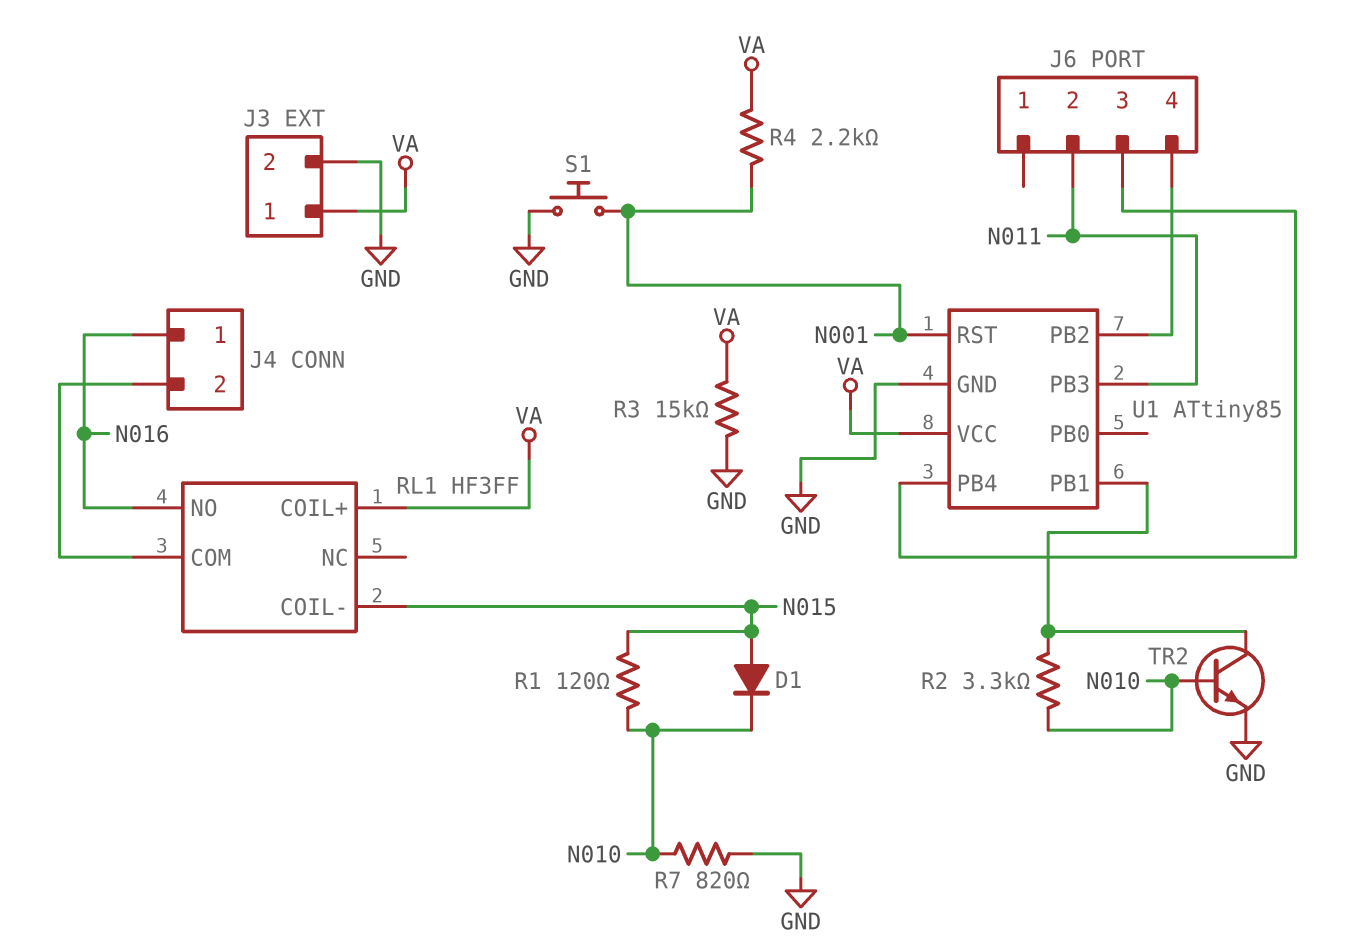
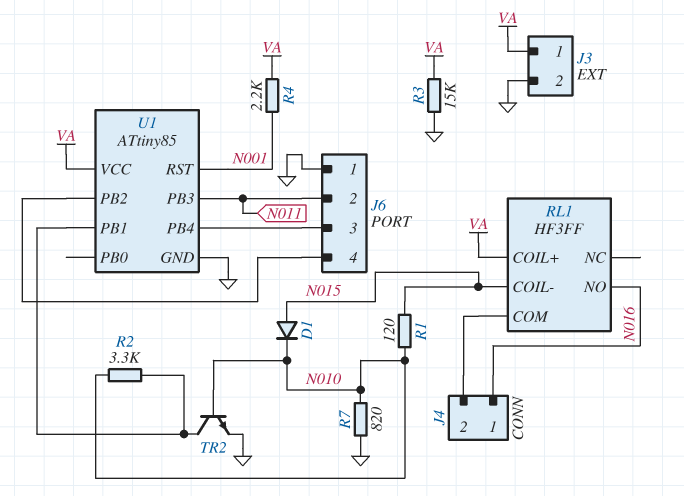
J6 pin 1: none -> GND
S1: button (GND, N001) -> none

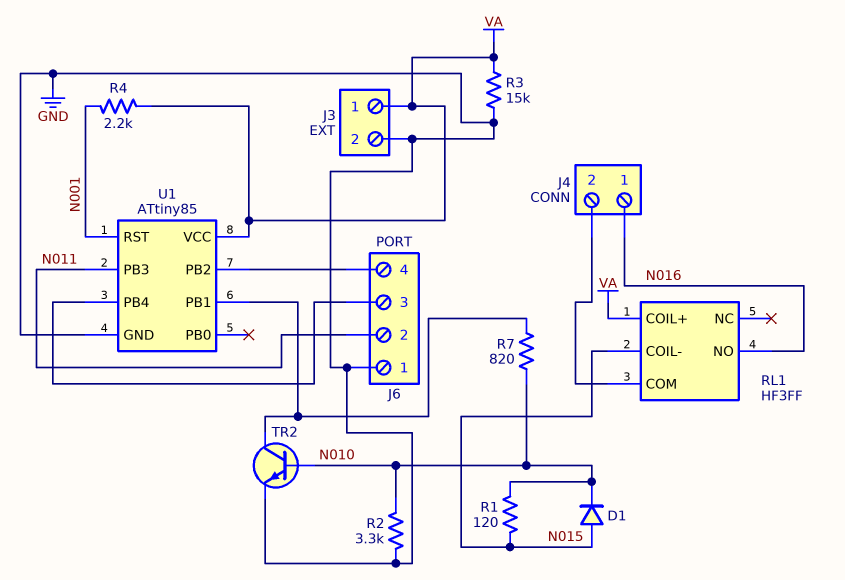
R2: 3.3k (N010, U1/PB1) -> 3.3k (GND, N010)
R7: 820 (GND, N010) -> 820 (N010, U1/PB1)

